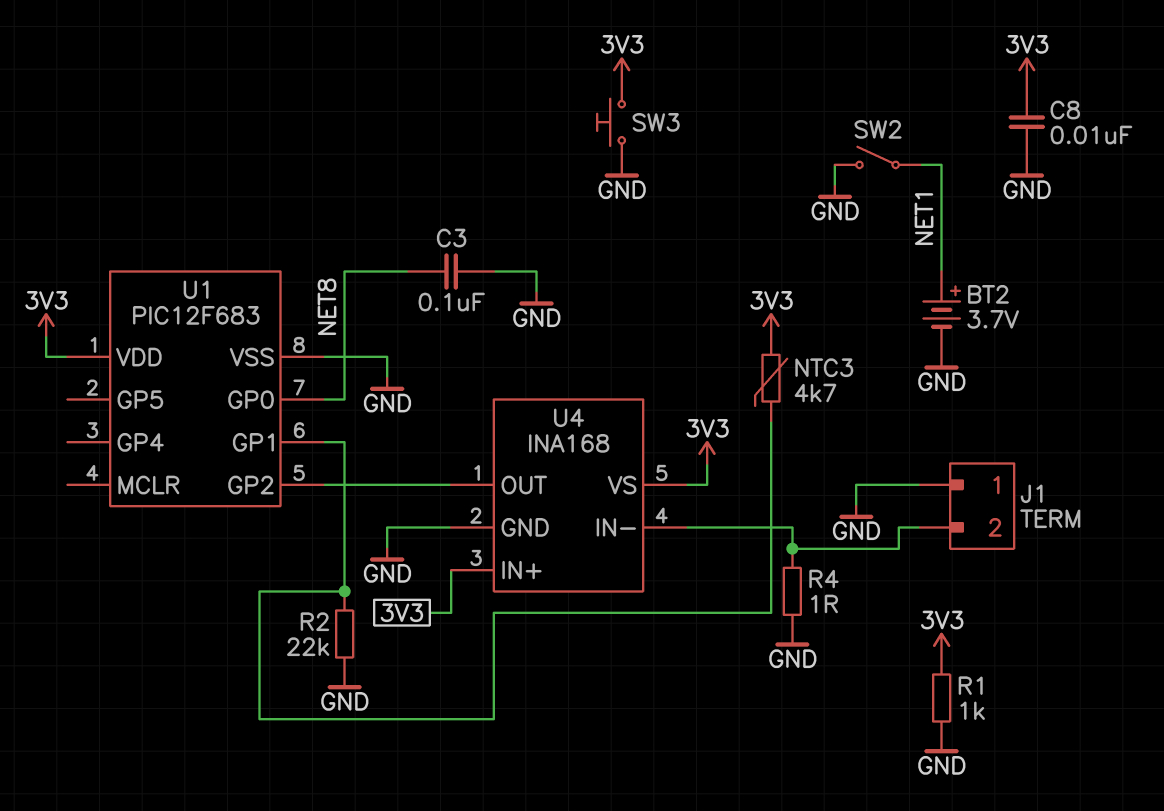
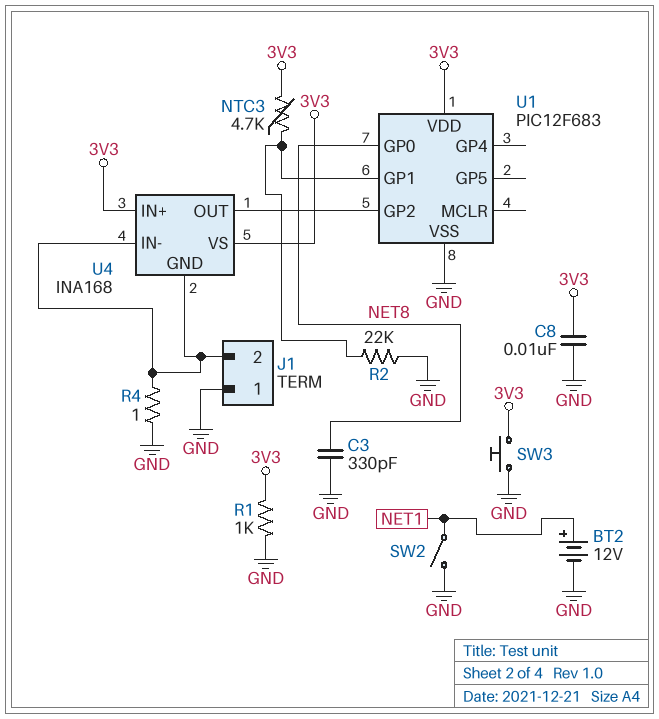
BT2: 3.7V (plus NET1, minus GND) -> 12V (plus NET1, minus GND)
C3: 100nF (GND, NET8) -> 330pF (GND, NET8)
U4 pin GND: GND -> J1/2

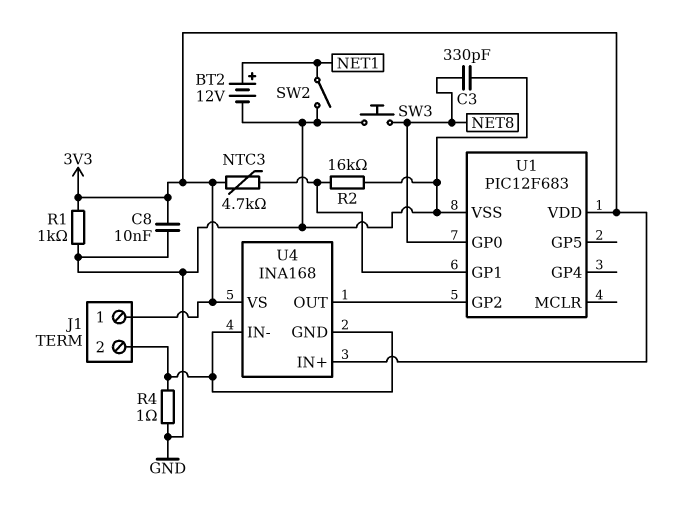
J1 pin 1: GND -> 3V3
R2: 22k (GND, U1/GP1) -> 16k (GND, U1/GP1)
SW3: button (3V3, GND) -> button (GND, NET8)

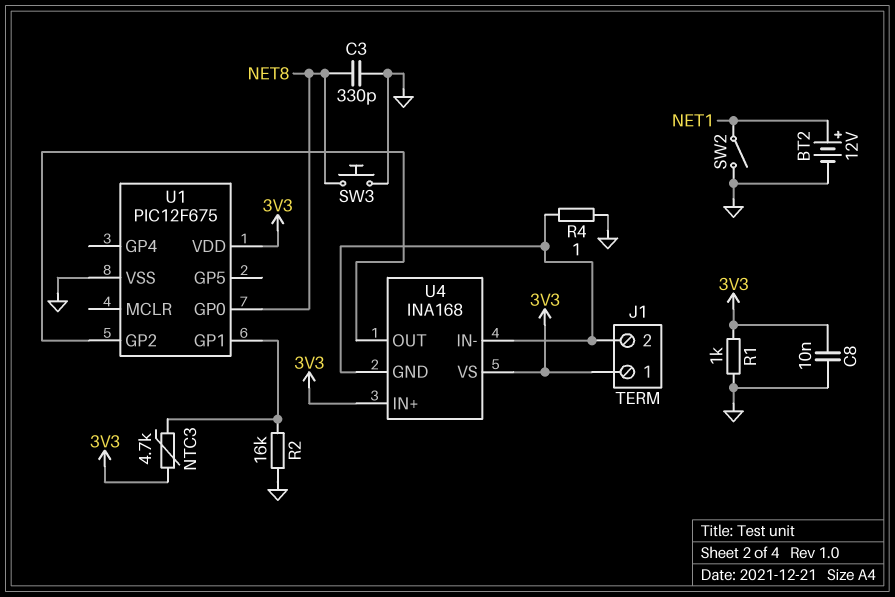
U1: PIC12F683 -> PIC12F675

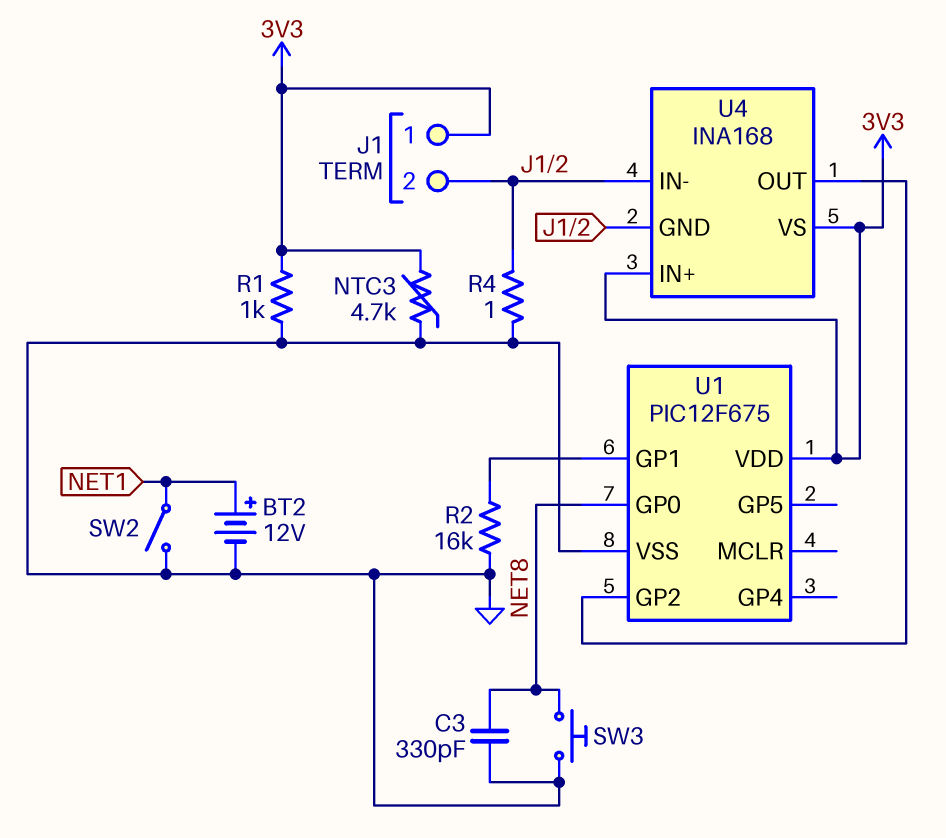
C8: 10nF (3V3, GND) -> none
NTC3: 4.7k (3V3, U1/GP1) -> 4.7k (3V3, GND)

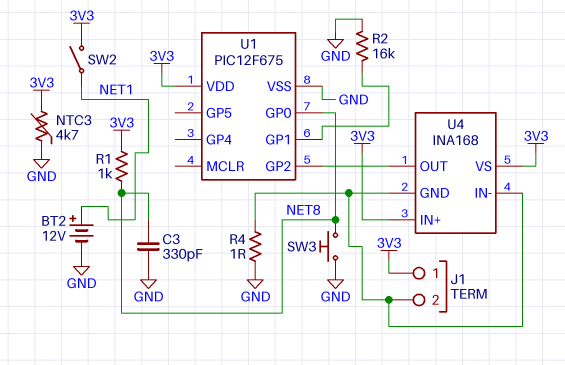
R1: 1k (3V3, GND) -> 1k (3V3, NET8)
SW2: switch (GND, NET1) -> switch (3V3, NET1)

